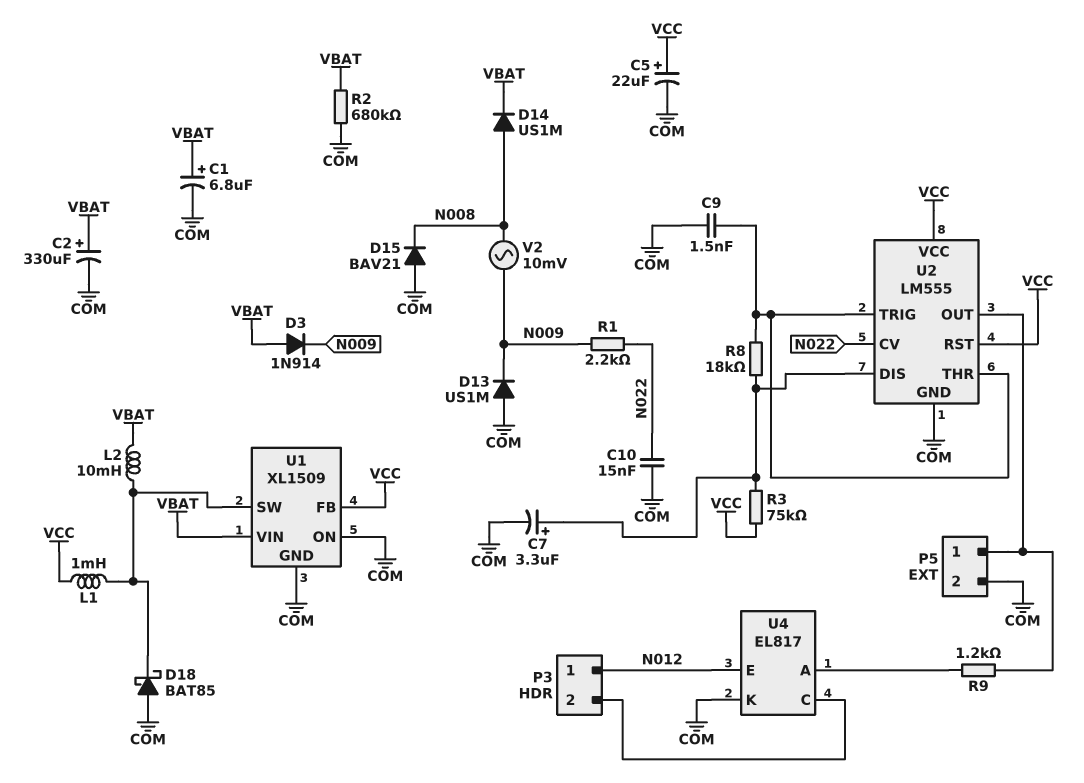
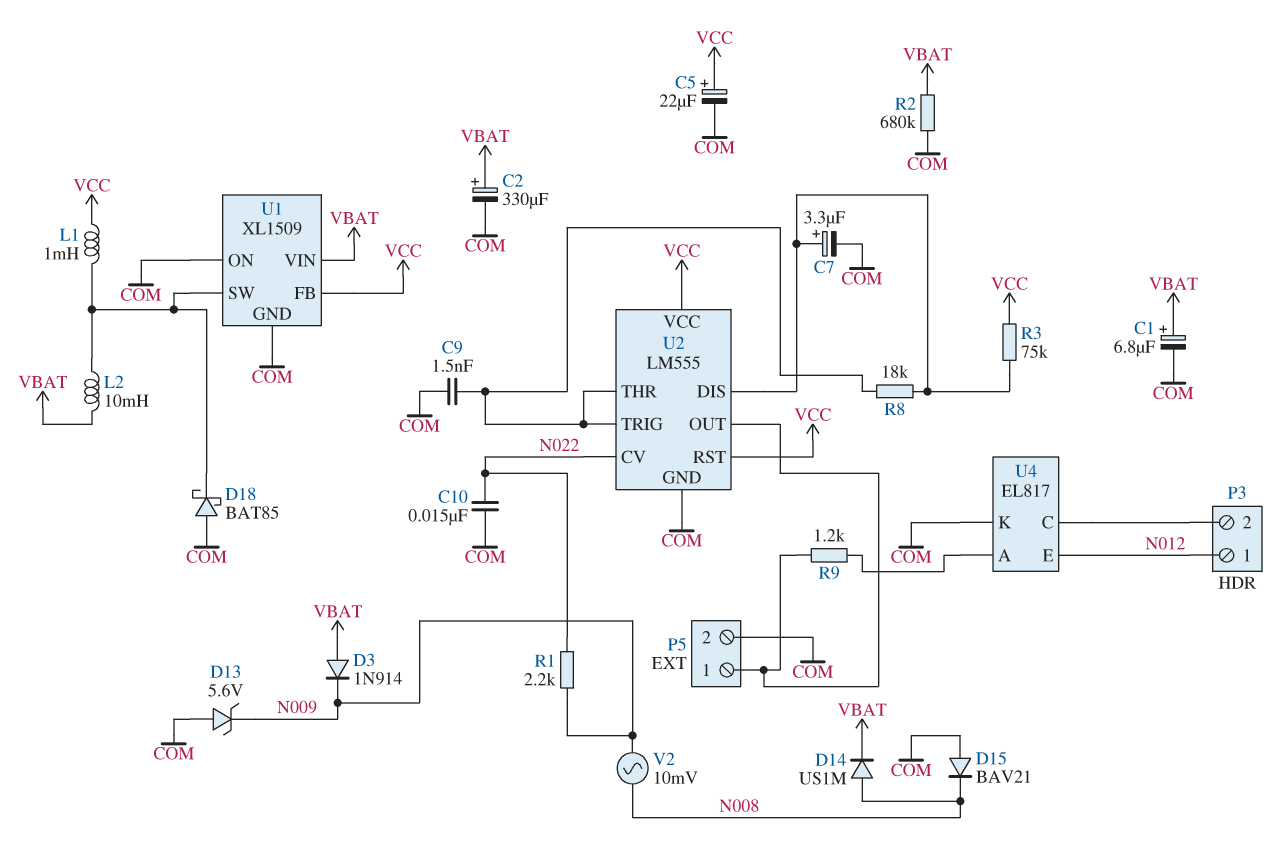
D13: diode US1M (A COM, K N009) -> zener 5.6V (A COM, K N009)

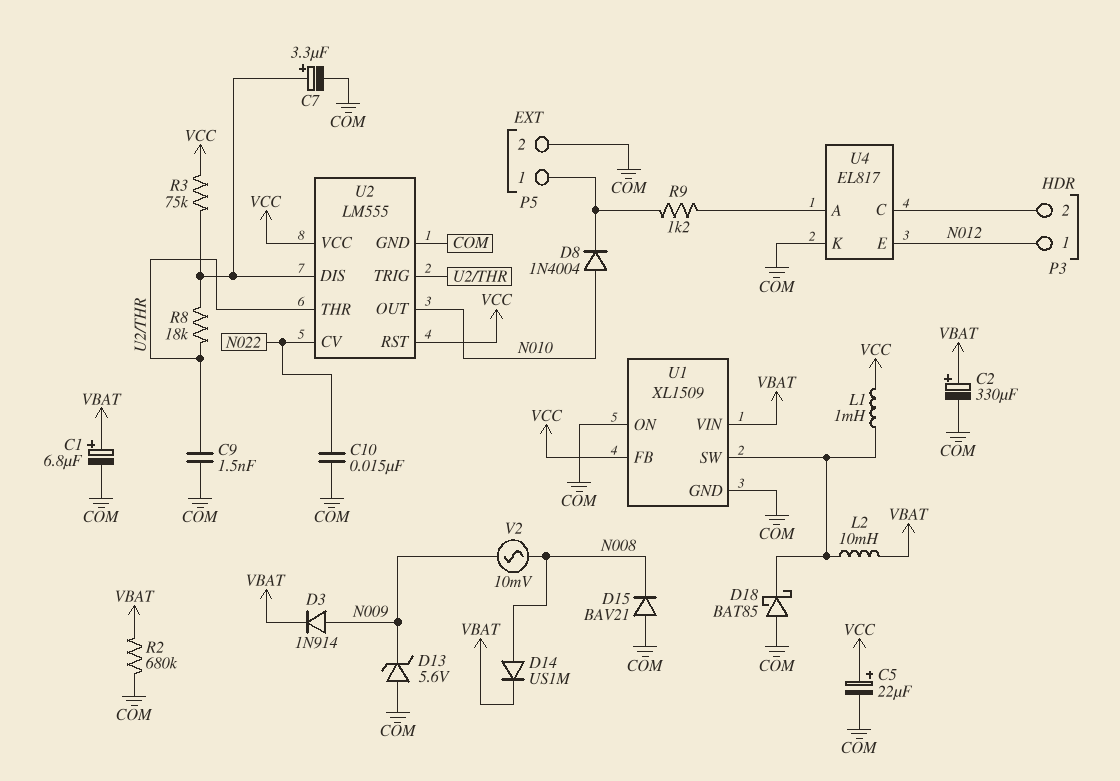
D3: diode 1N914 (A VBAT, K N009) -> diode 1N914 (A N009, K VBAT)
D8: none -> diode 1N4004 (A N010, K P5/1)
R1: 2.2k (N009, N022) -> none
U2 pin OUT: P5/1 -> N010

